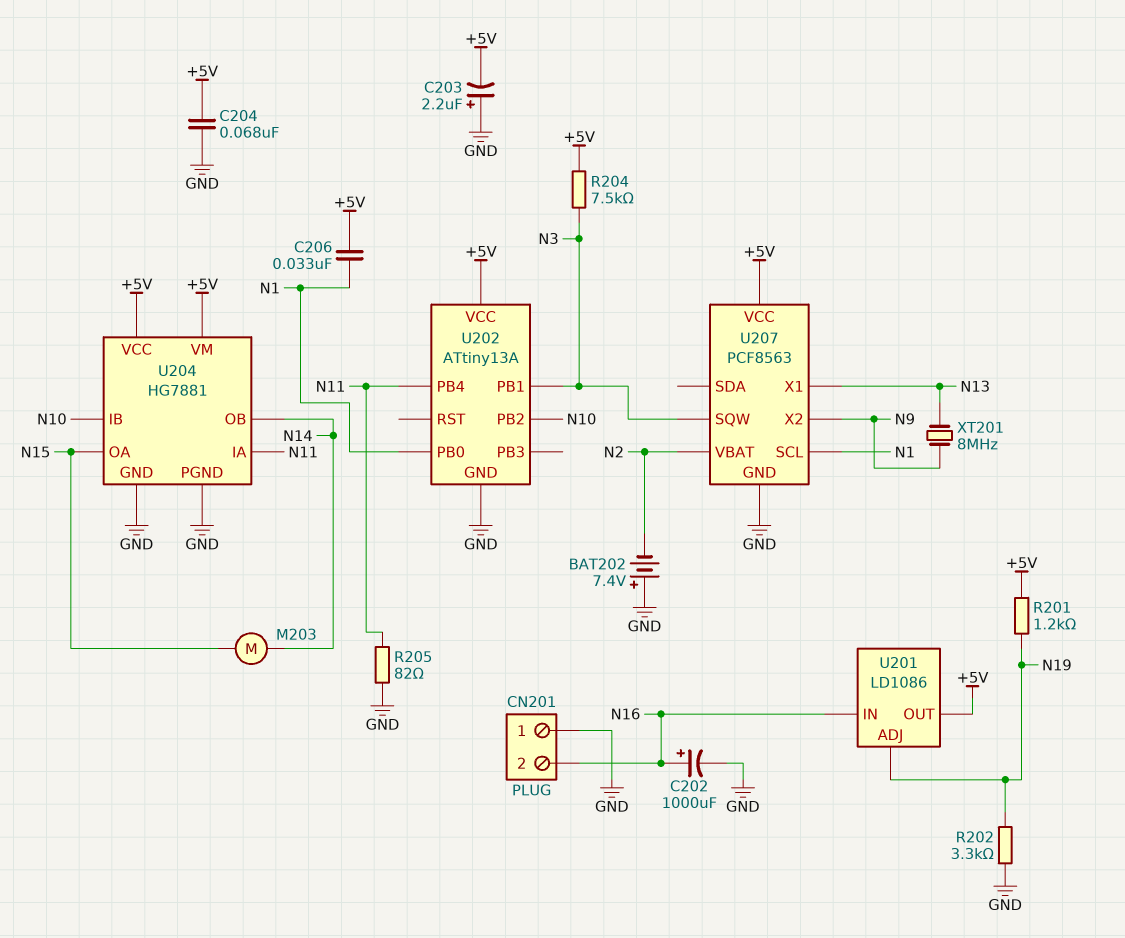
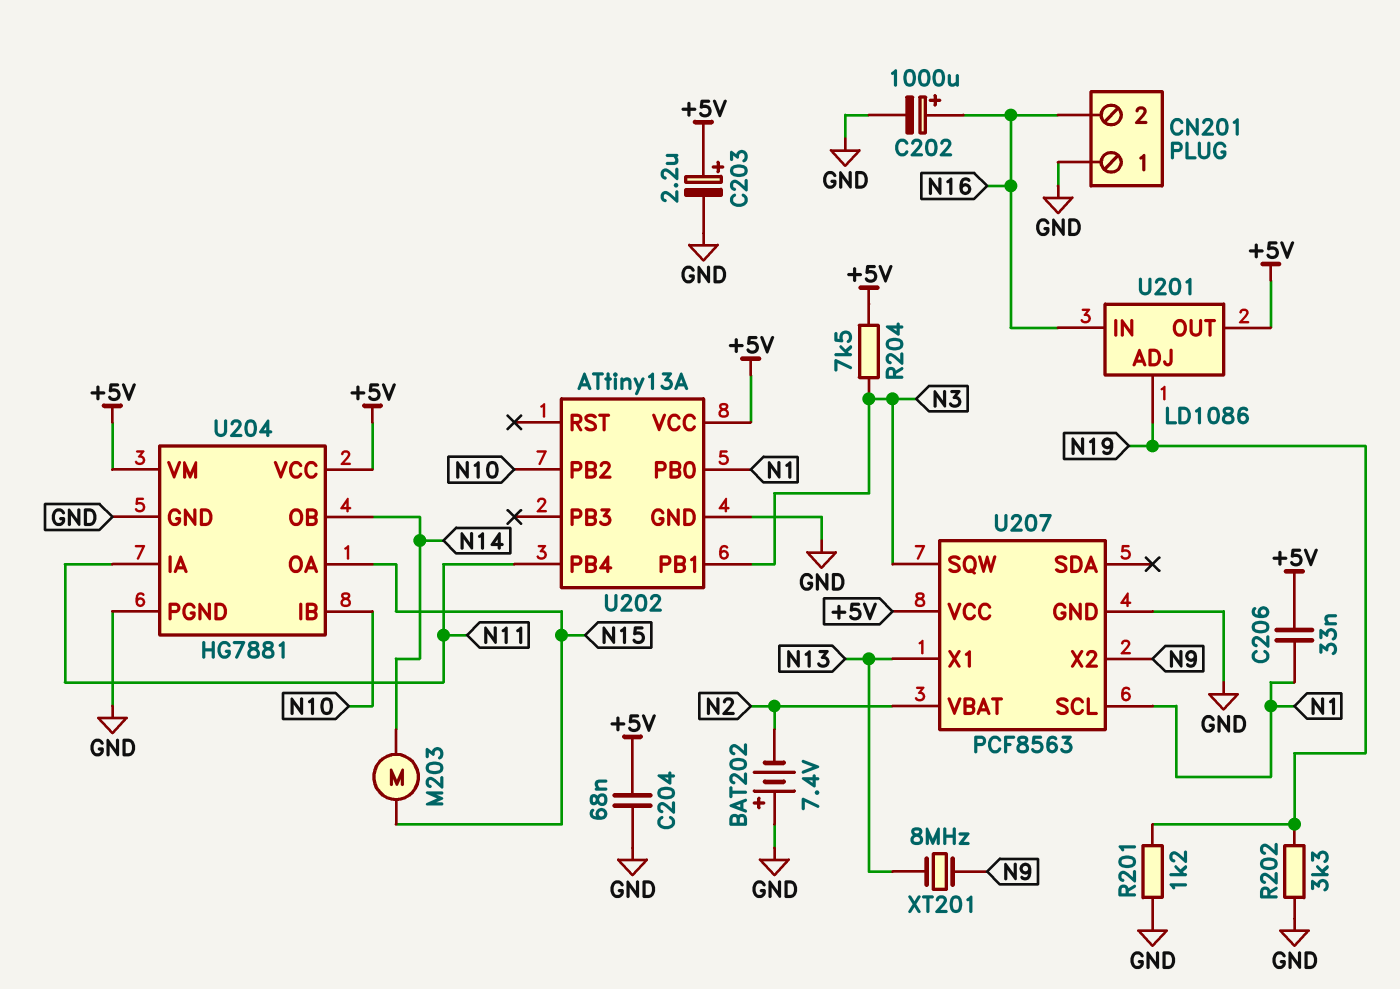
C203: 2.2uF (plus GND, minus +5V) -> 2.2uF (plus +5V, minus GND)
R201: 1.2k (+5V, N19) -> 1.2k (GND, N19)
R205: 82 (GND, N11) -> none

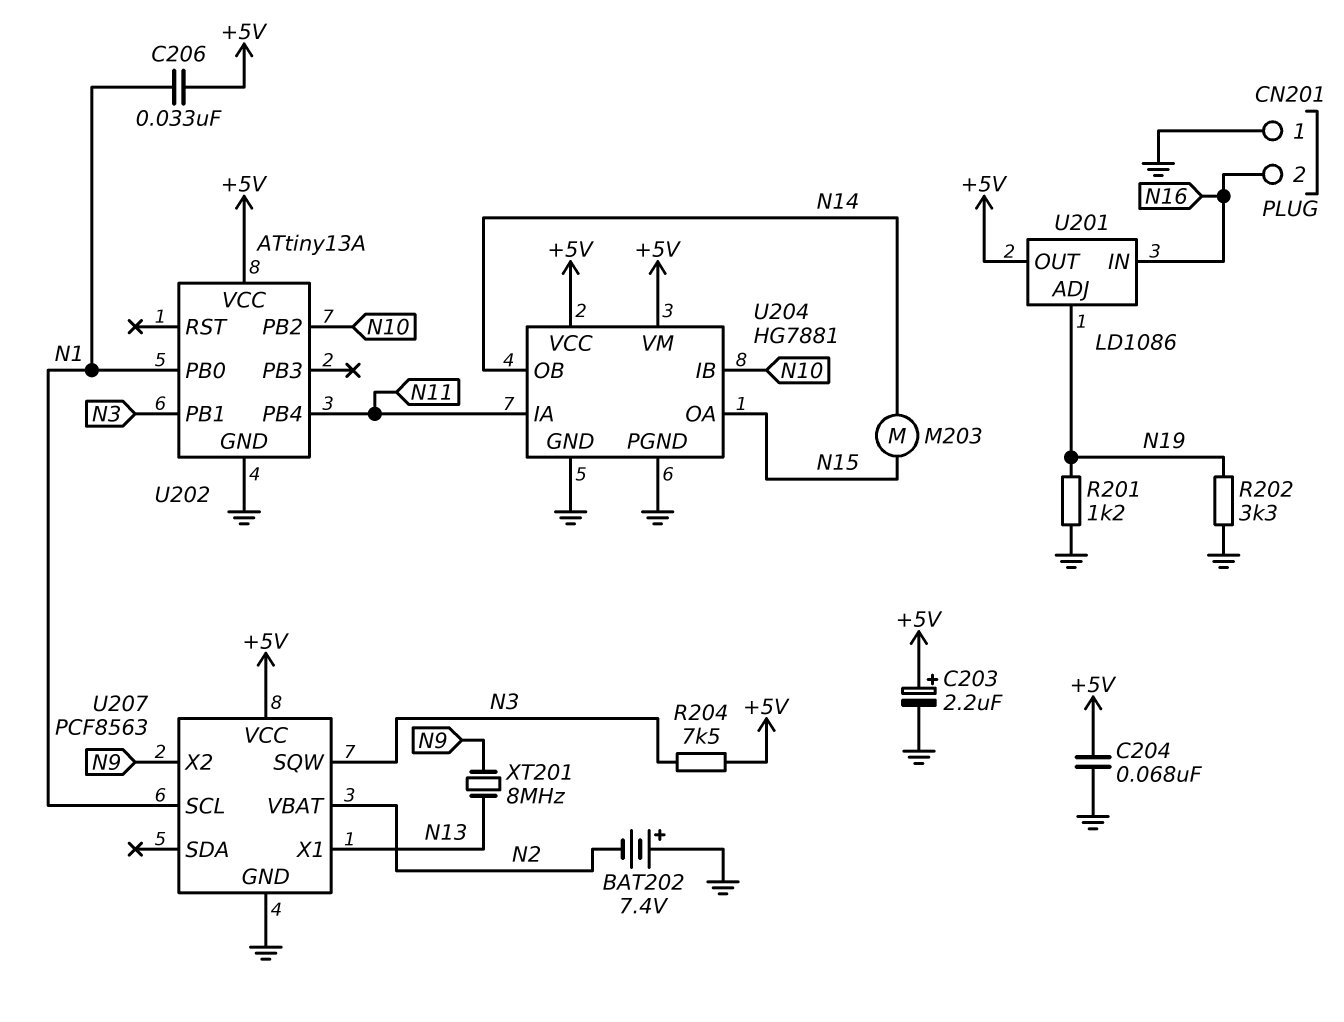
C202: 1000uF (plus N16, minus GND) -> none

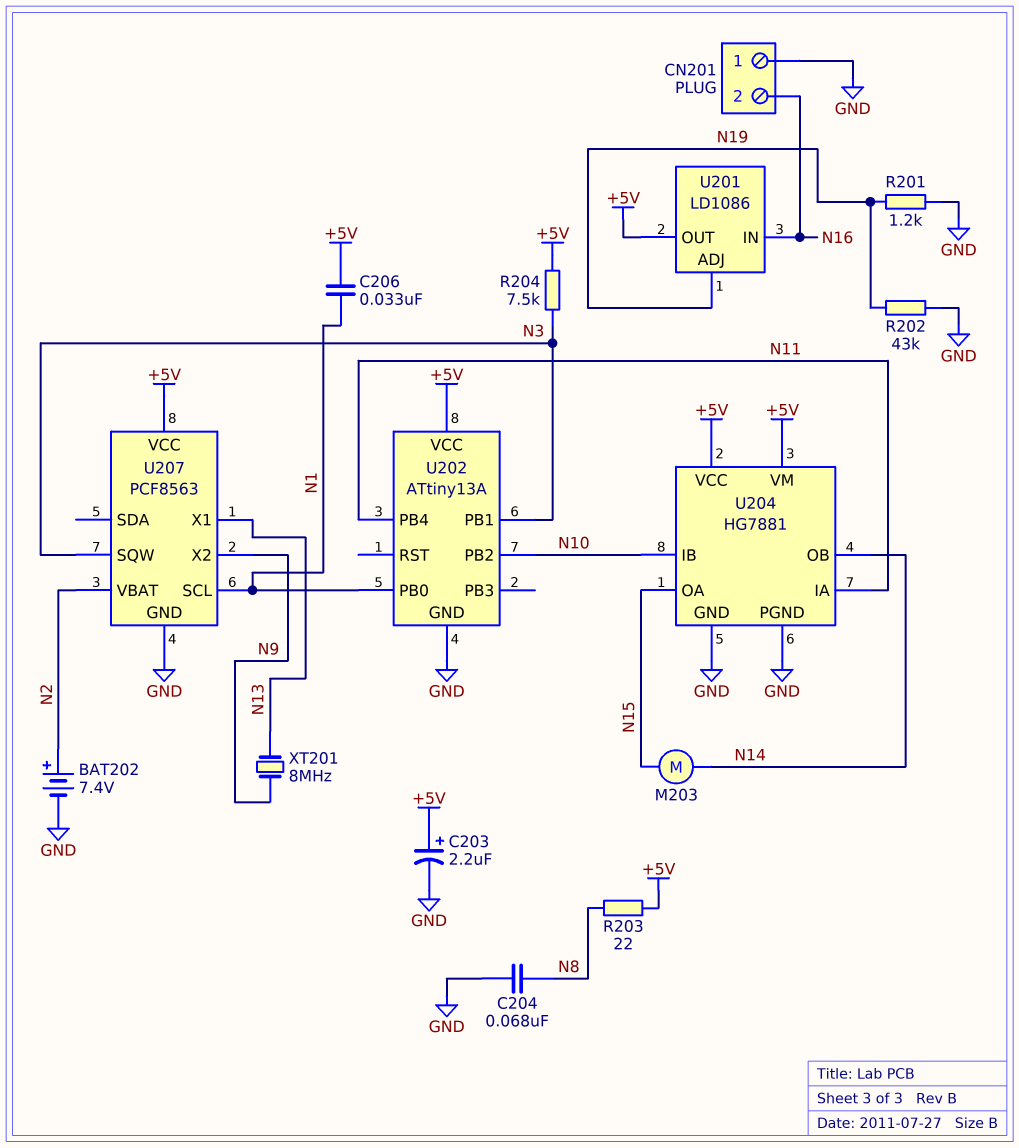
BAT202: 7.4V (plus GND, minus N2) -> 7.4V (plus N2, minus GND)
C204: 68nF (+5V, GND) -> 68nF (GND, N8)
R202: 3.3k (GND, N19) -> 43k (GND, N19)
R203: none -> 22 (+5V, N8)

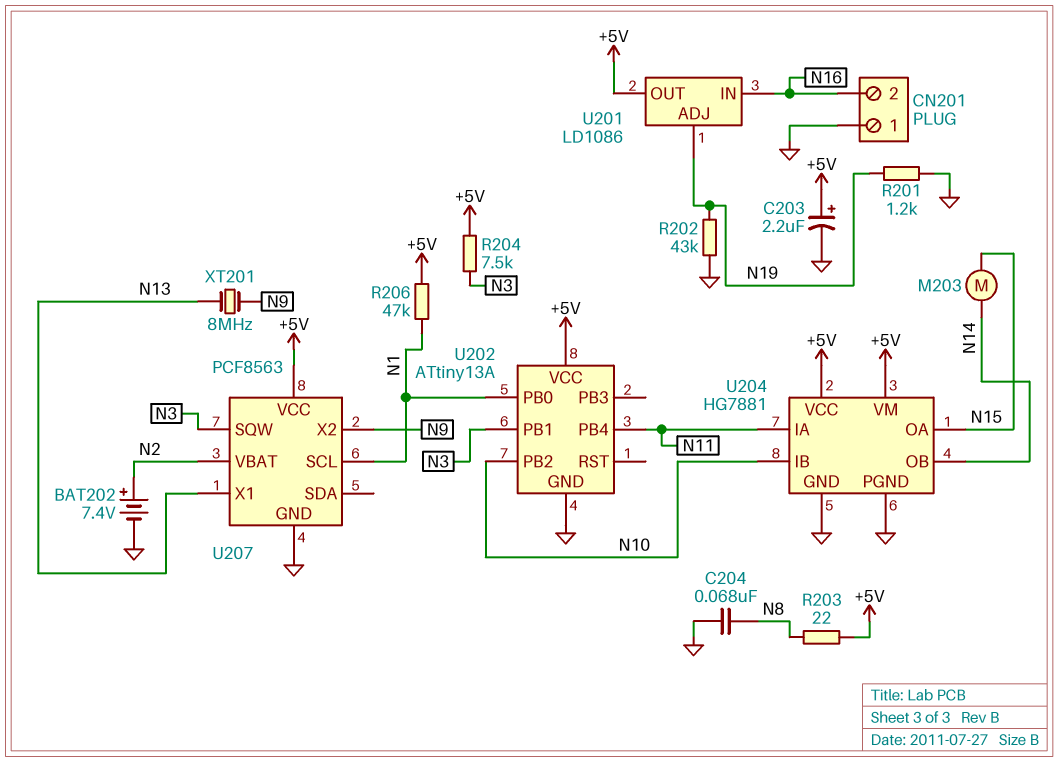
C206: 33nF (+5V, N1) -> none
R206: none -> 47k (+5V, N1)

